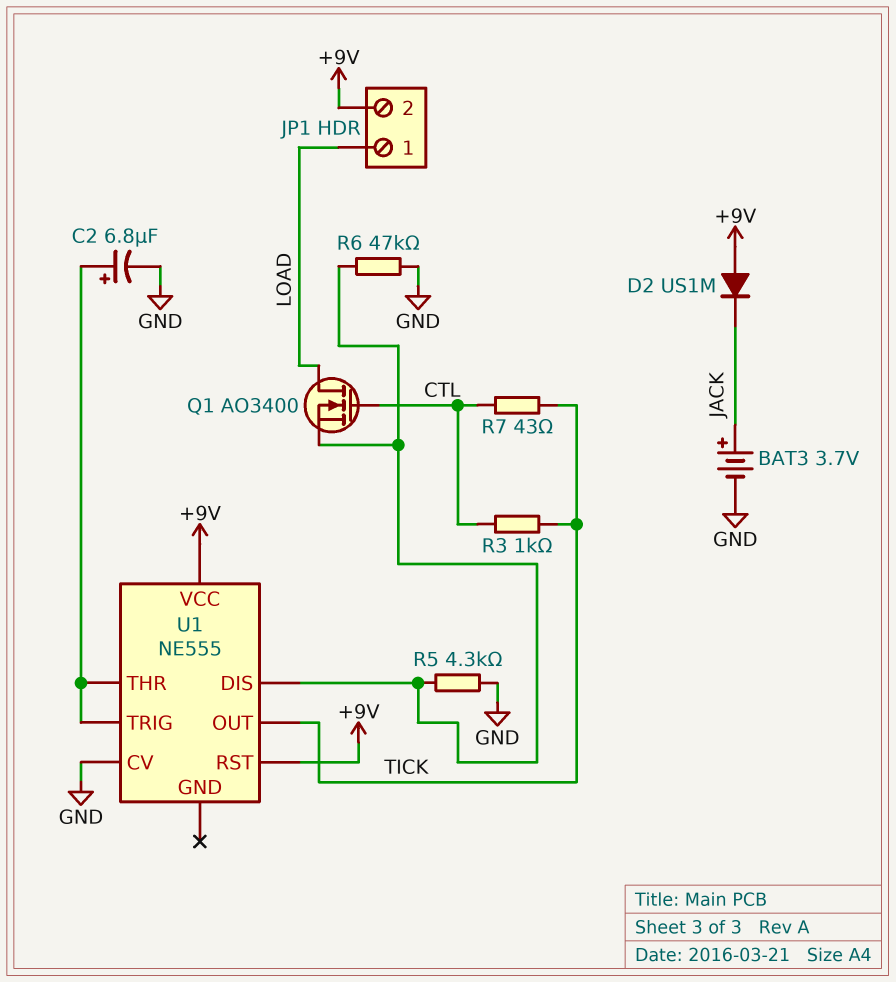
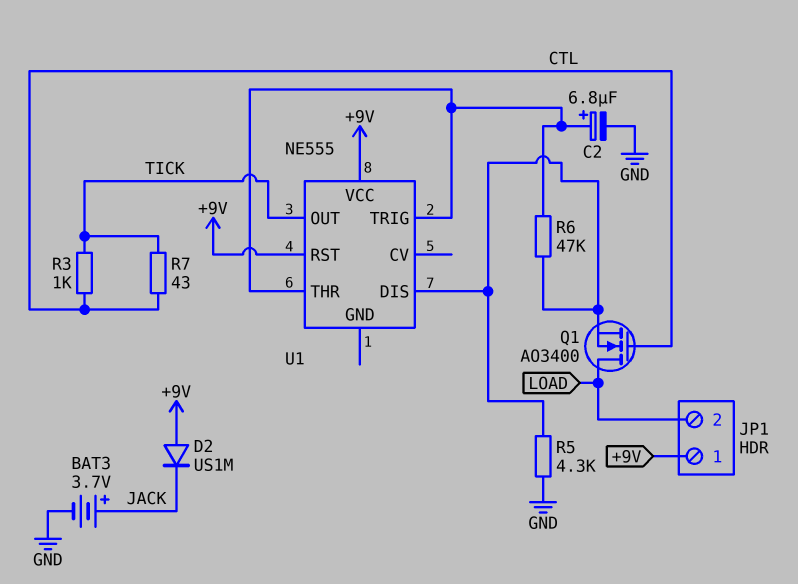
JP1 pin 1: LOAD -> +9V
JP1 pin 2: +9V -> LOAD
R6: 47k (GND, U1/DIS) -> 47k (U1/DIS, U1/THR)
U1 pin CV: GND -> none

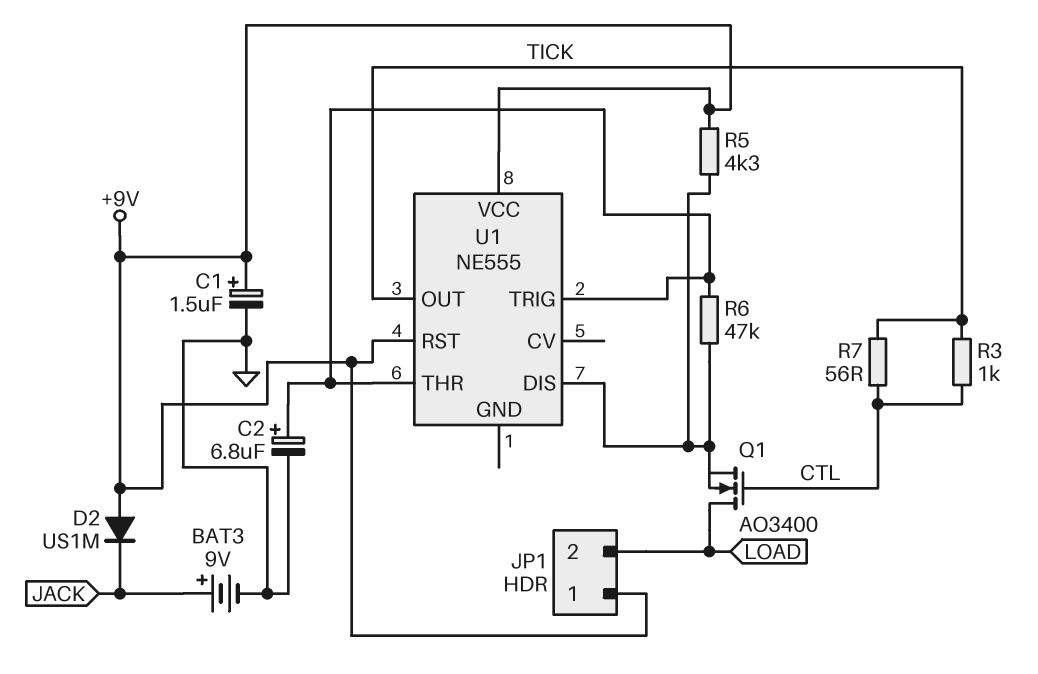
BAT3: 3.7V (plus JACK, minus GND) -> 9V (plus JACK, minus GND)
C1: none -> 1.5uF (plus +9V, minus GND)
R5: 4.3k (GND, U1/DIS) -> 4.3k (+9V, U1/DIS)
R7: 43 (CTL, TICK) -> 56 (CTL, TICK)

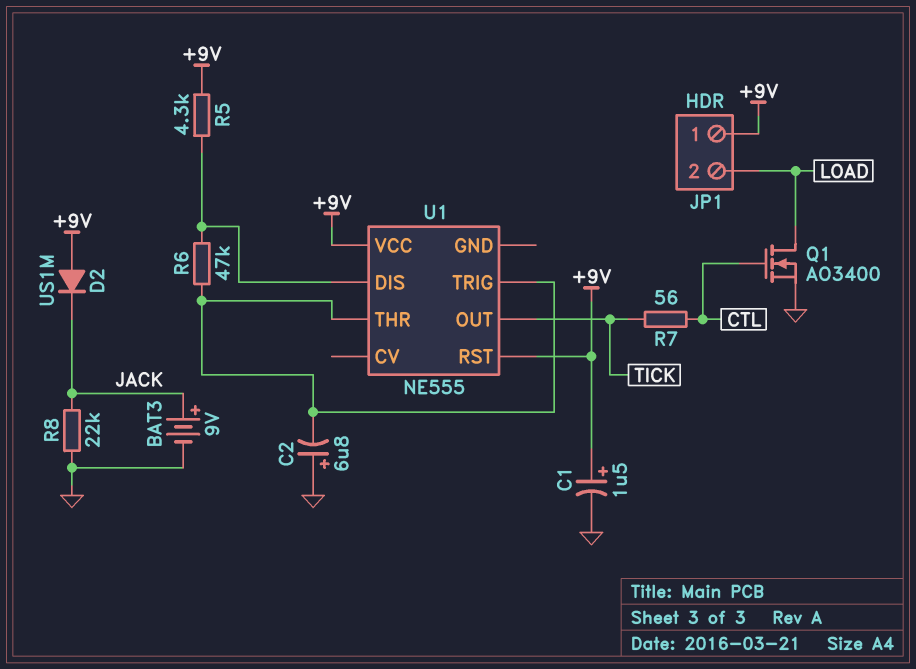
C2: 6.8uF (plus U1/THR, minus GND) -> 6.8uF (plus GND, minus U1/THR)
Q1: NMOS AO3400 (G CTL, D LOAD, S U1/DIS) -> NMOS AO3400 (G CTL, D LOAD, S GND)
R3: 1k (CTL, TICK) -> none
R8: none -> 22k (GND, JACK)

